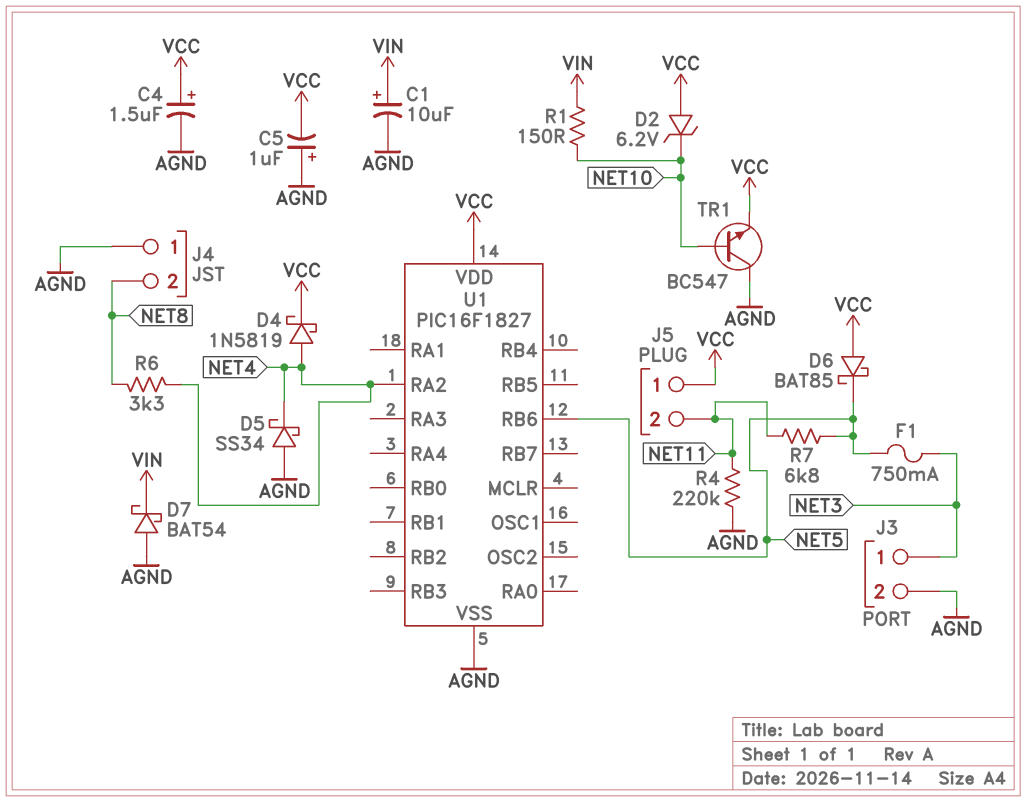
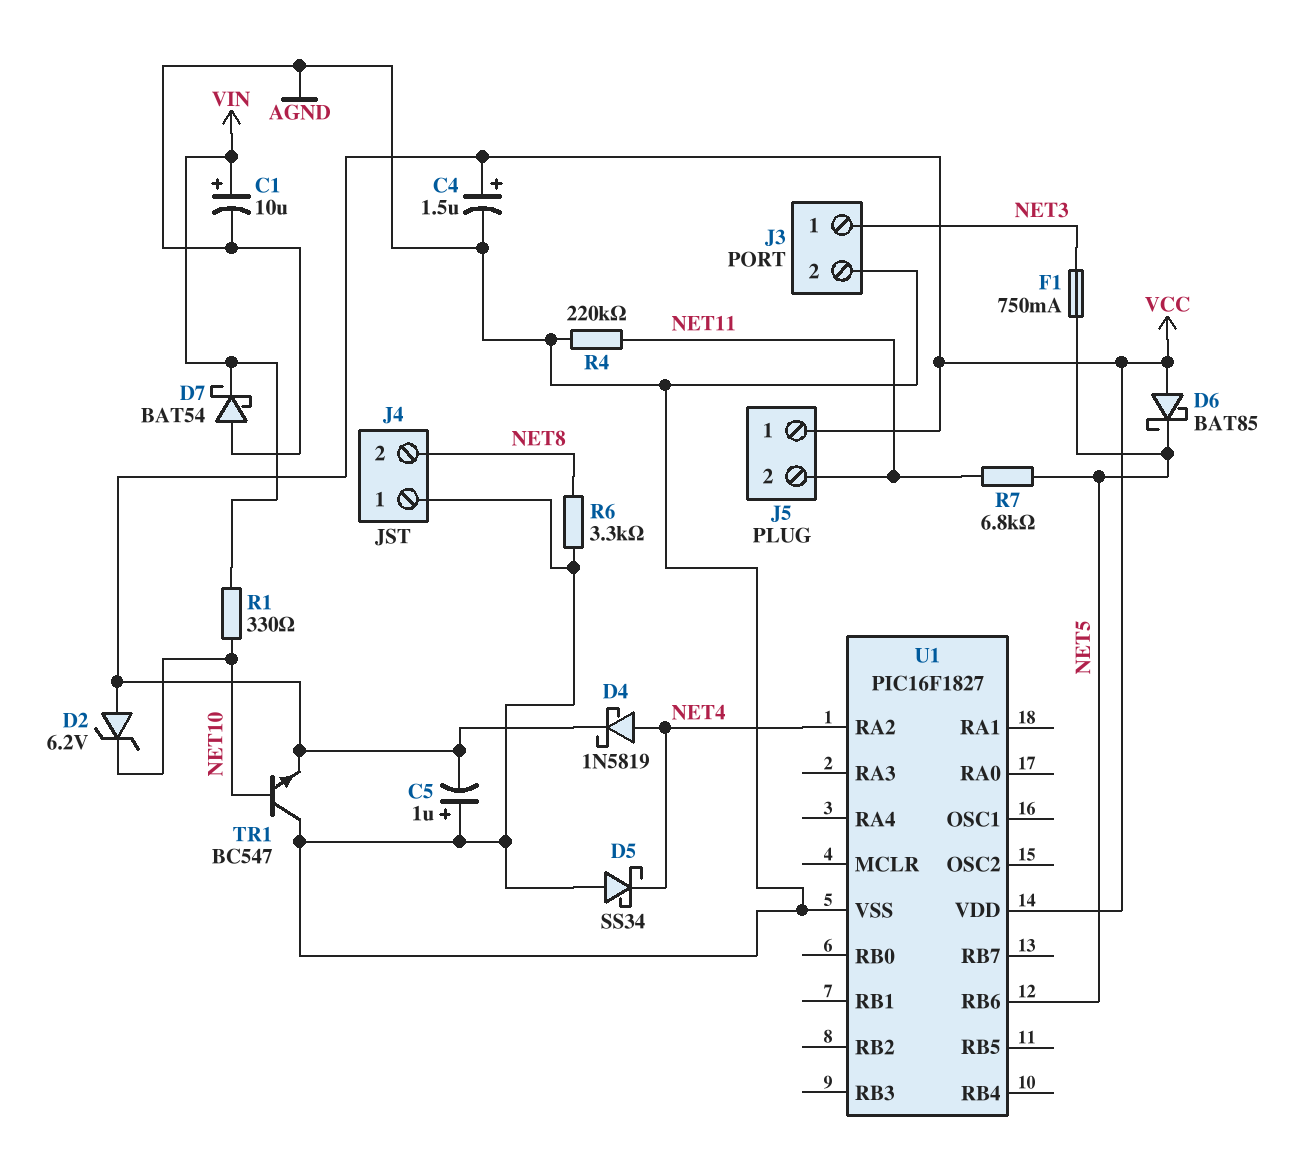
R1: 150 (NET10, VIN) -> 330 (NET10, VIN)
R6: 3.3k (NET4, NET8) -> 3.3k (AGND, NET8)

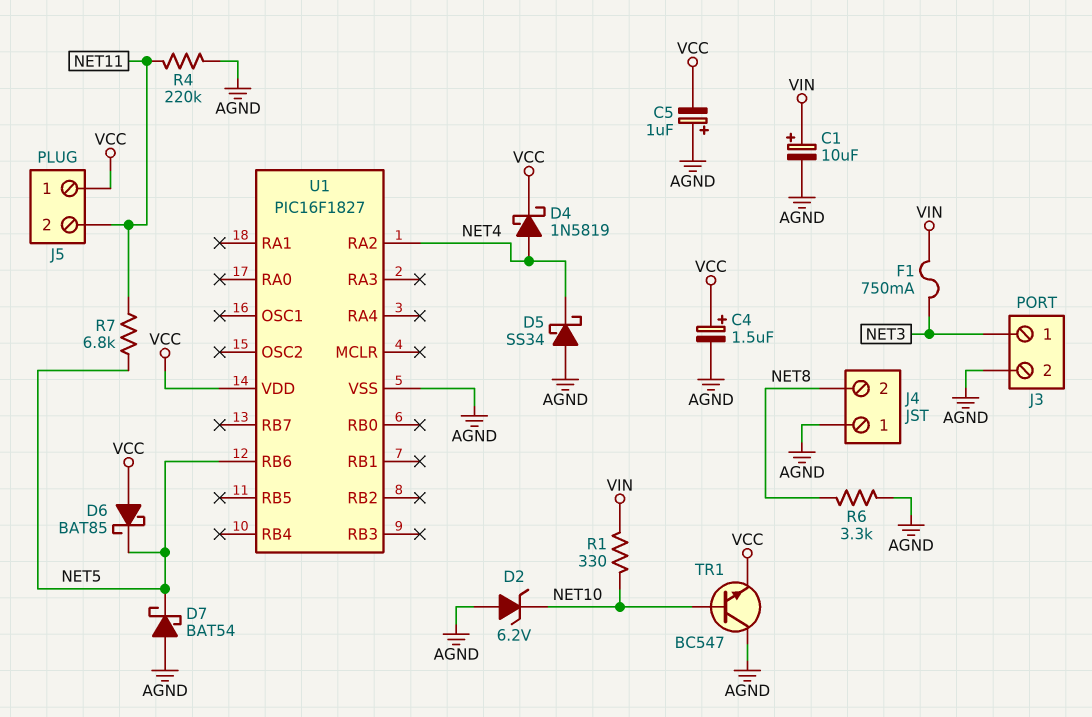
D2: zener 6.2V (A VCC, K NET10) -> zener 6.2V (A AGND, K NET10)
D7: schottky BAT54 (A AGND, K VIN) -> schottky BAT54 (A AGND, K NET5)
F1: 750mA (NET3, NET5) -> 750mA (NET3, VIN)

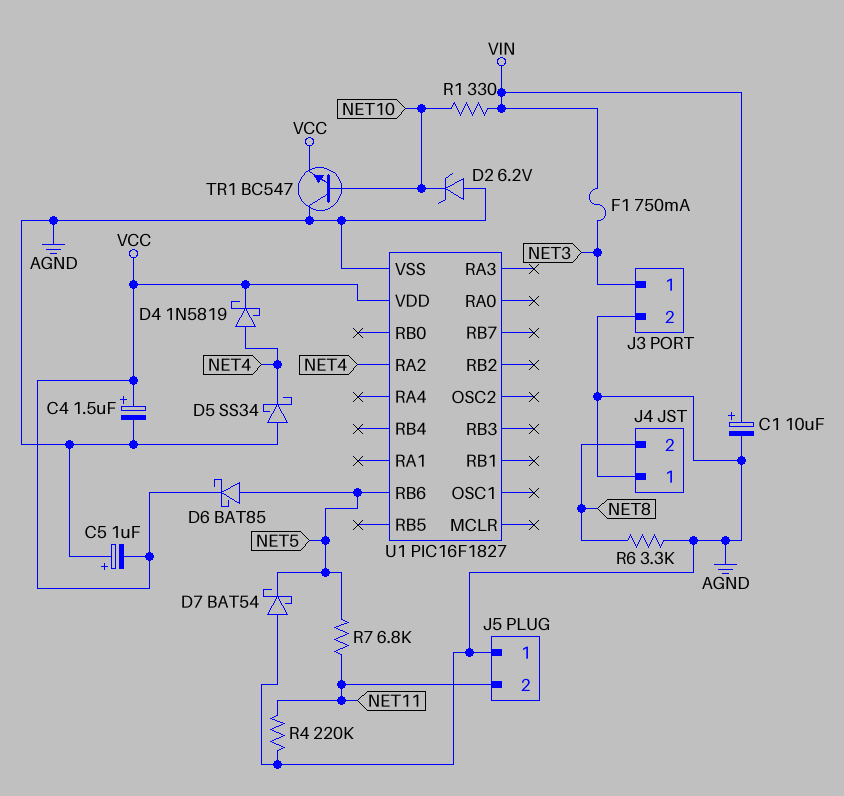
D6: schottky BAT85 (A VCC, K NET5) -> schottky BAT85 (A NET5, K VCC)
J5 pin 1: VCC -> AGND

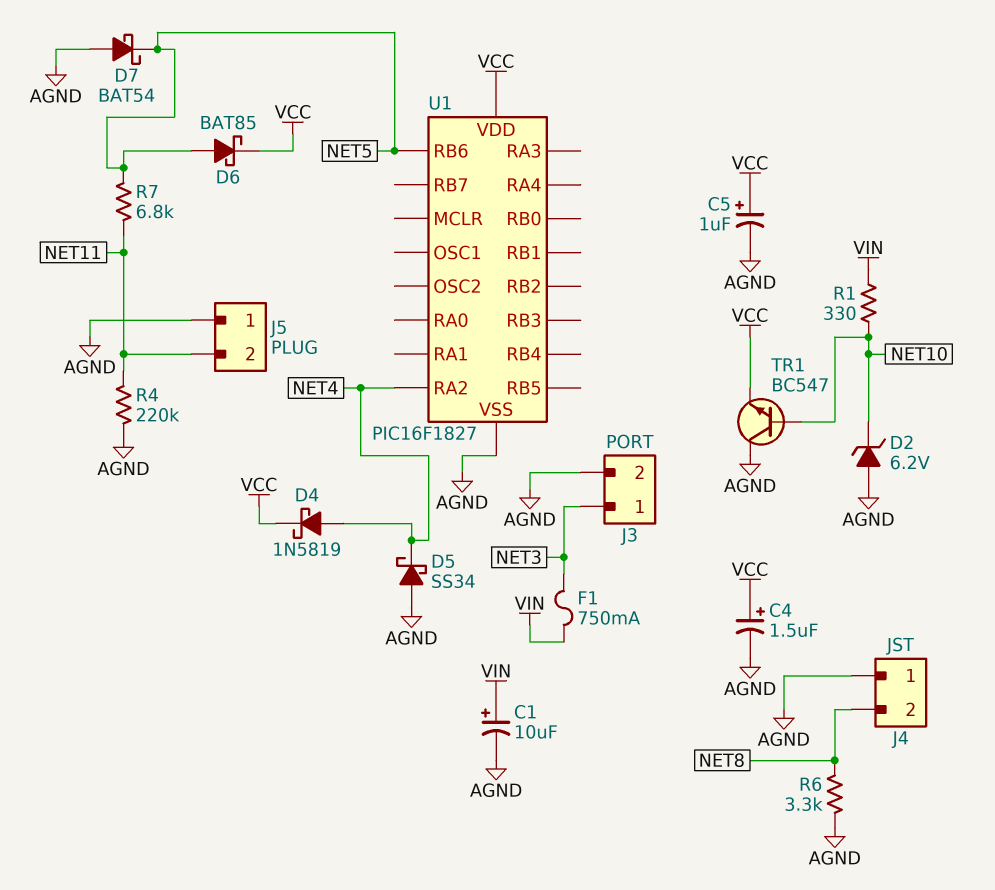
C5: 1uF (plus AGND, minus VCC) -> 1uF (plus VCC, minus AGND)

